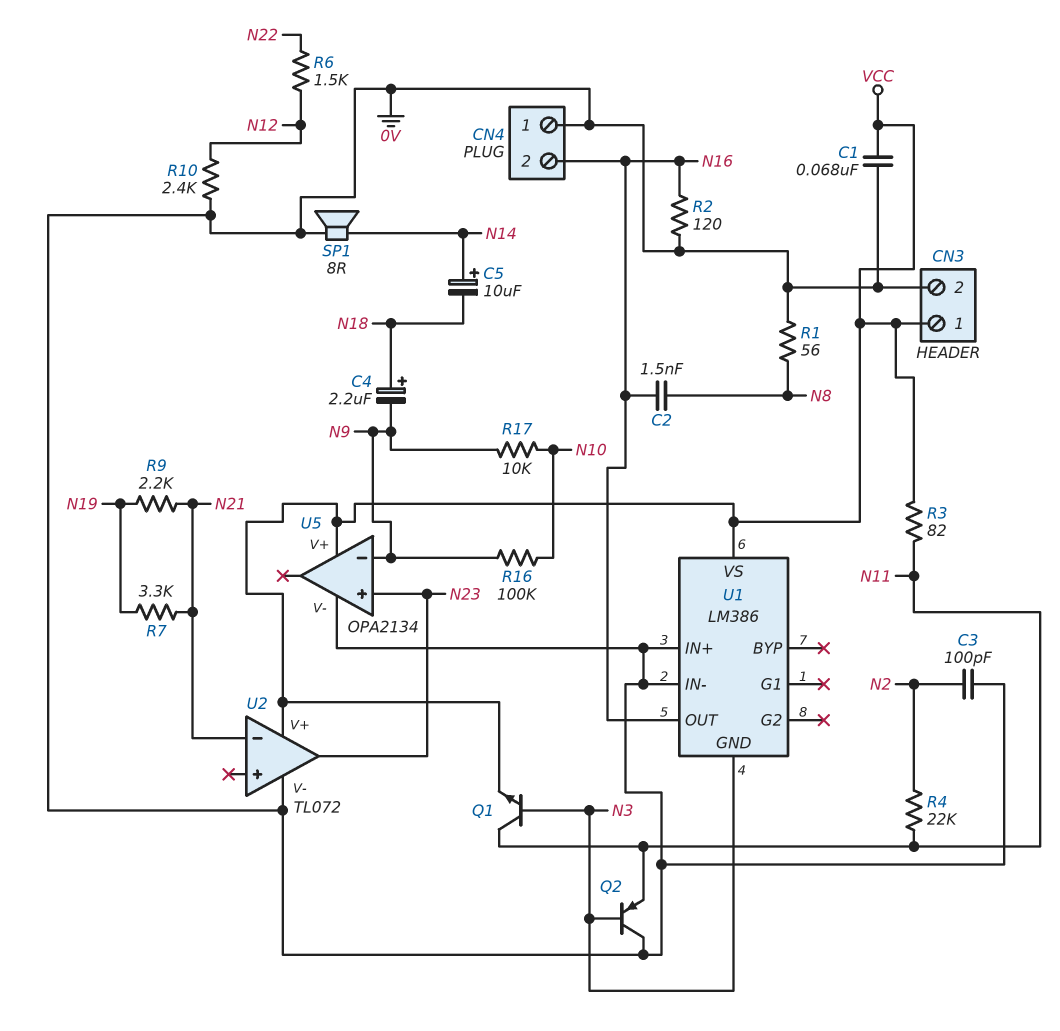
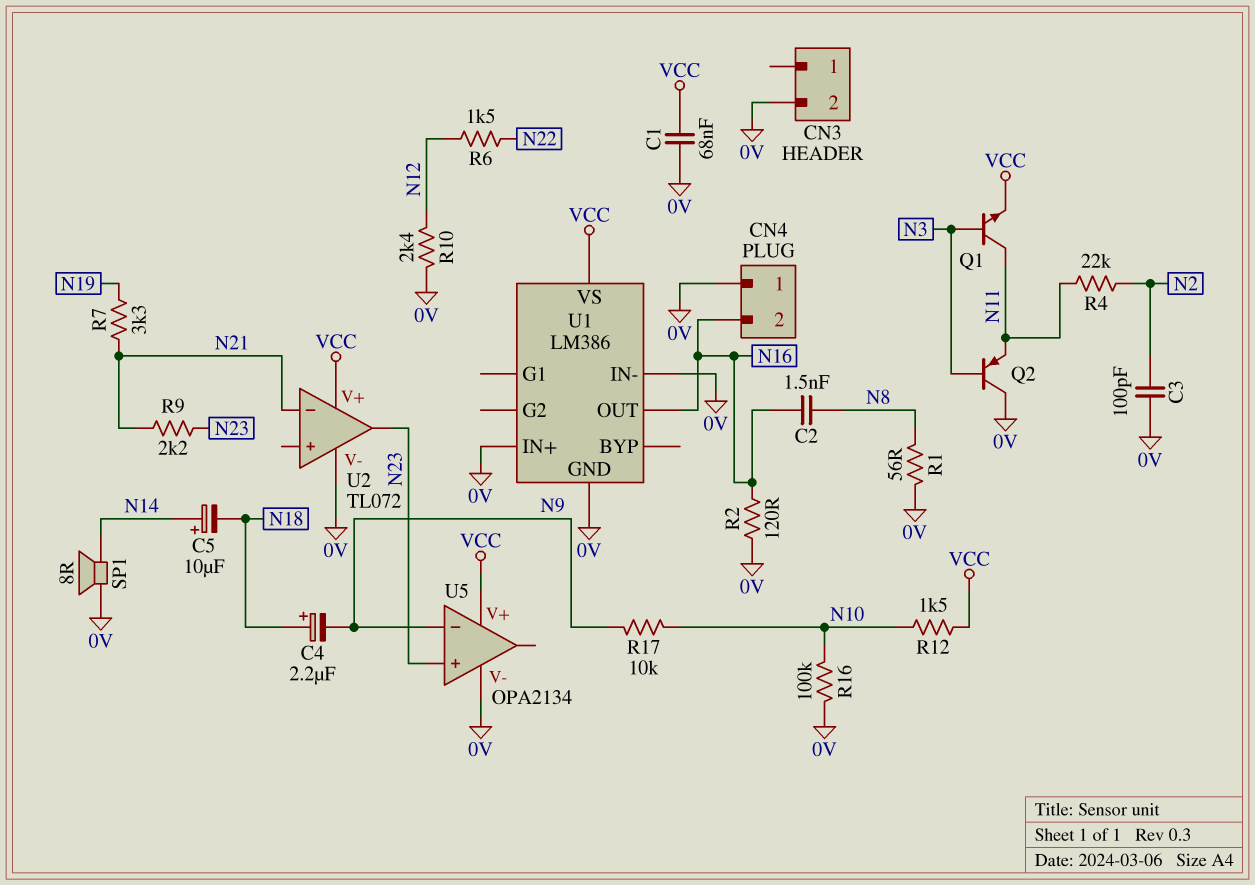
CN3 pin 1: VCC -> none
R3: 82 (N11, VCC) -> none
R9: 2.2k (N19, N21) -> 2.2k (N21, N23)
R12: none -> 1.5k (N10, VCC)
R16: 100k (N9, N10) -> 100k (0V, N10)
U1 pin GND: N3 -> 0V

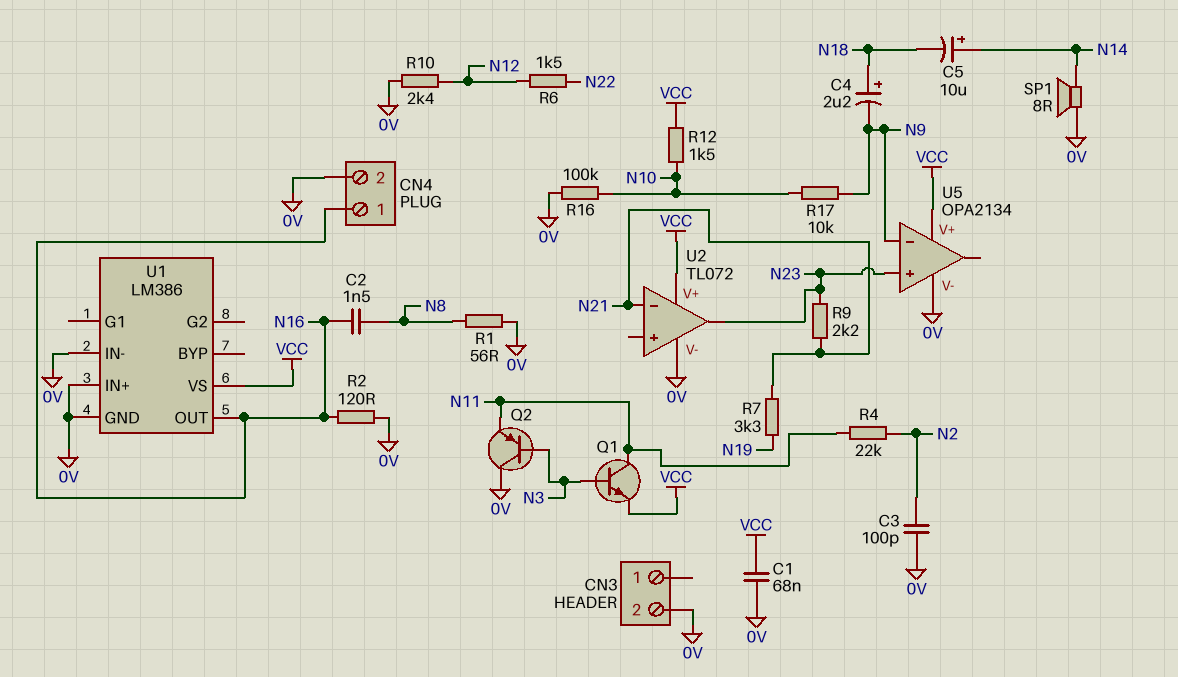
CN4 pin 1: 0V -> N16
CN4 pin 2: N16 -> 0V

